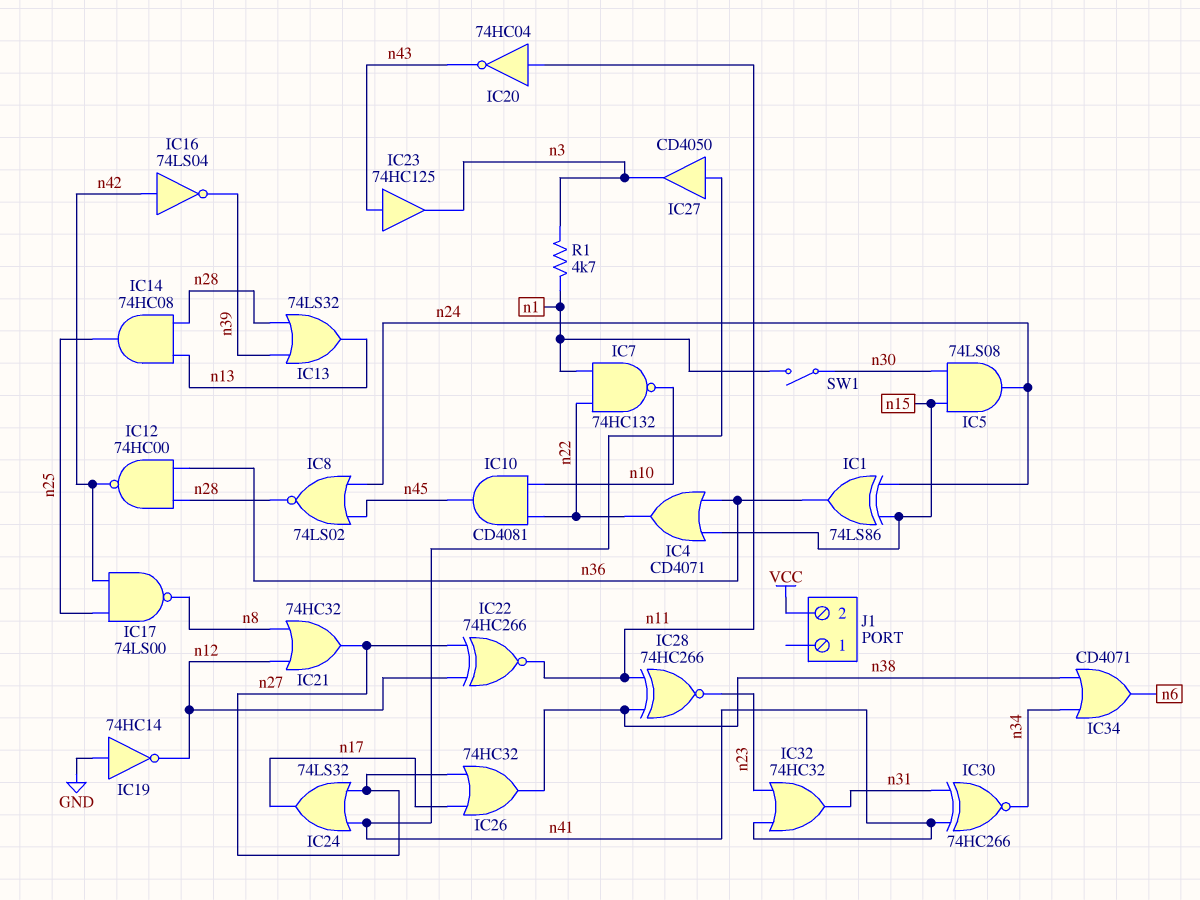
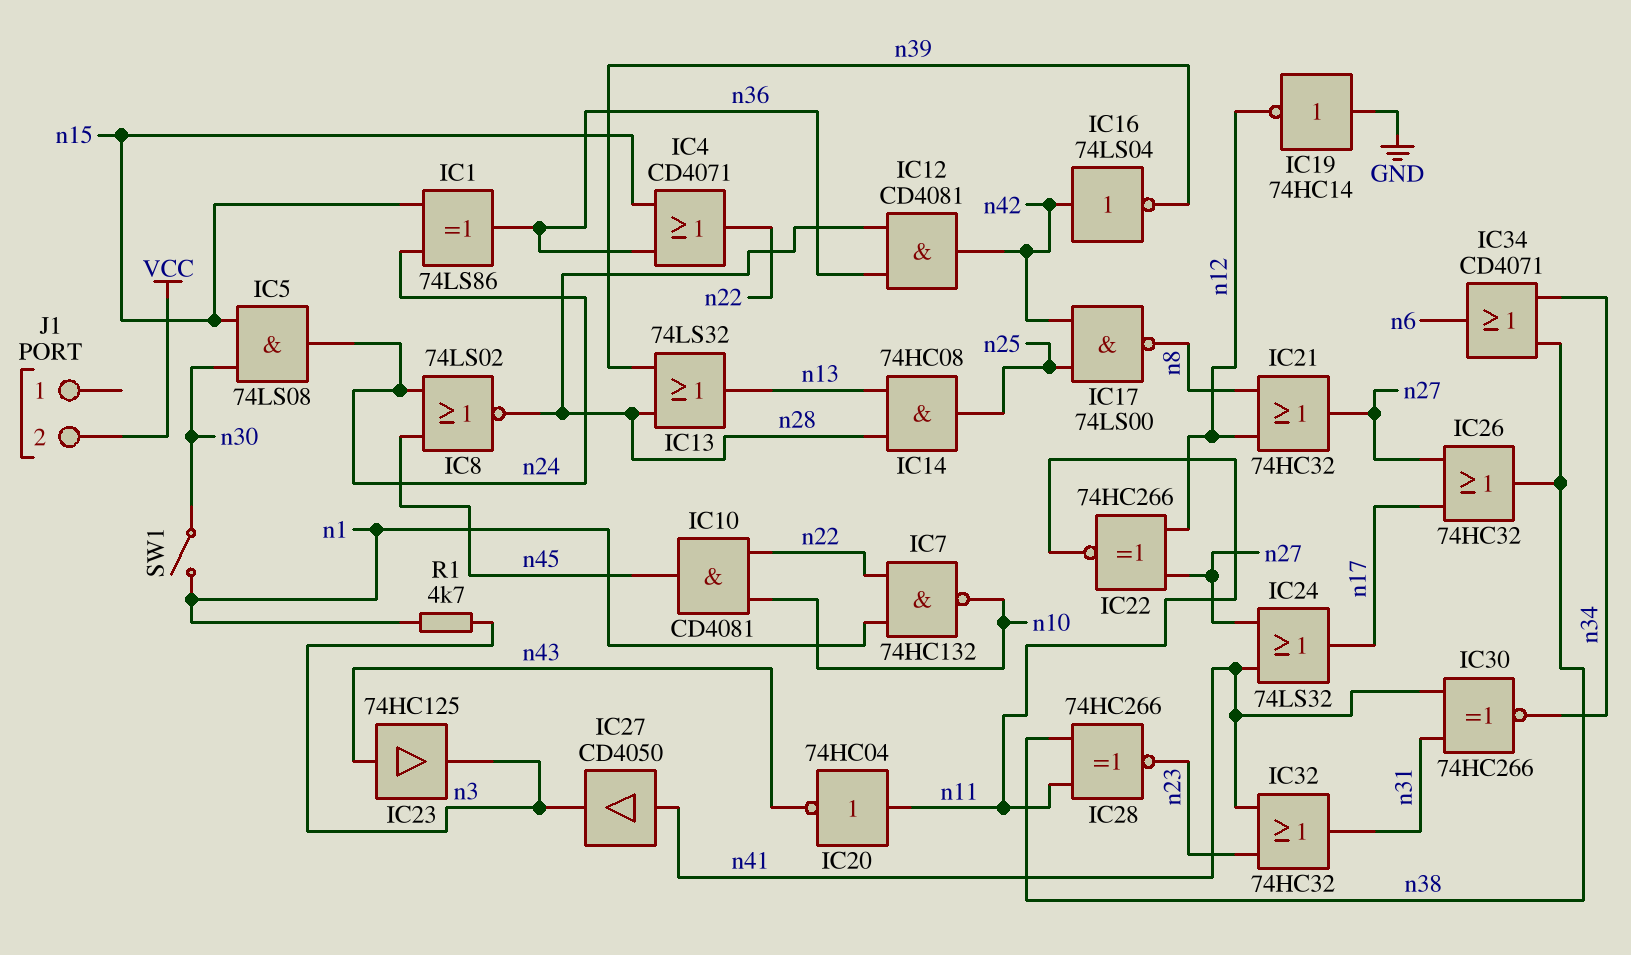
IC12: NAND 74HC00 (in n28, in n36, out n42) -> AND CD4081 (in n28, in n36, out n42)

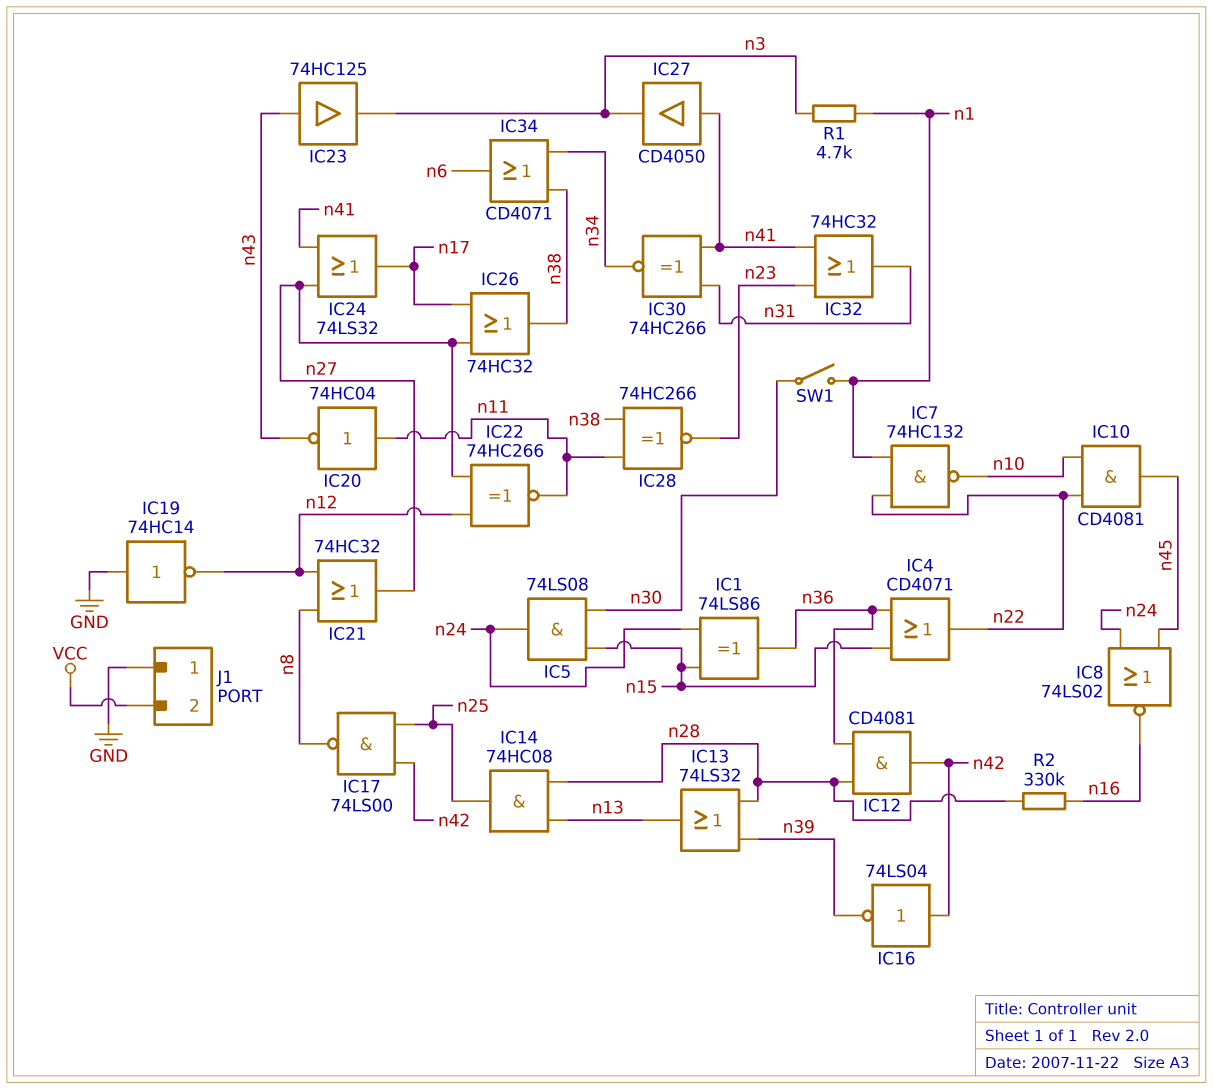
IC8: NOR 74LS02 (in n24, in n45, out n28) -> NOR 74LS02 (in n24, in n45, out n16)
J1 pin 1: none -> GND
R2: none -> 330k (n16, n28)

